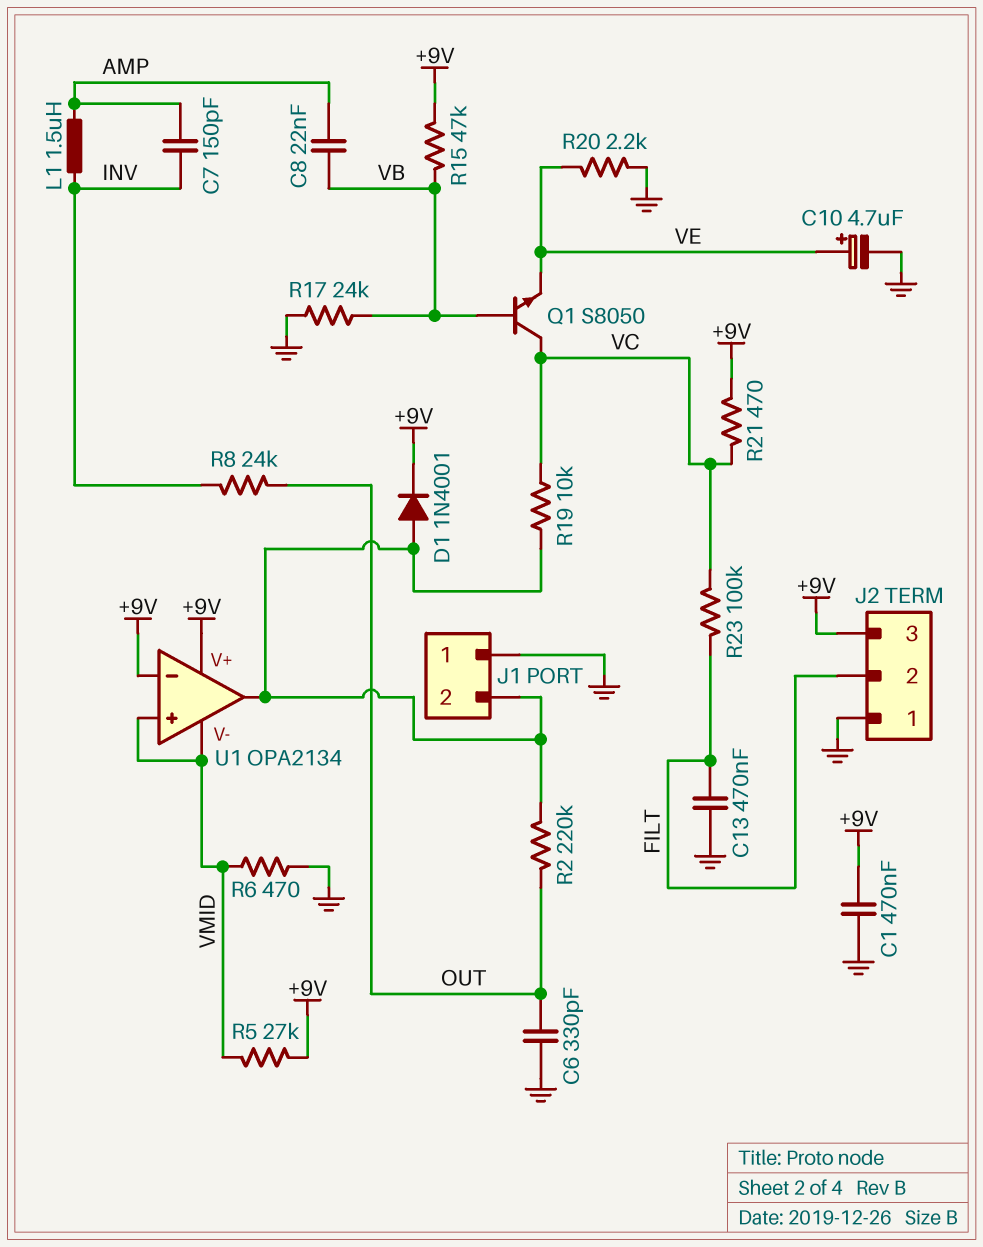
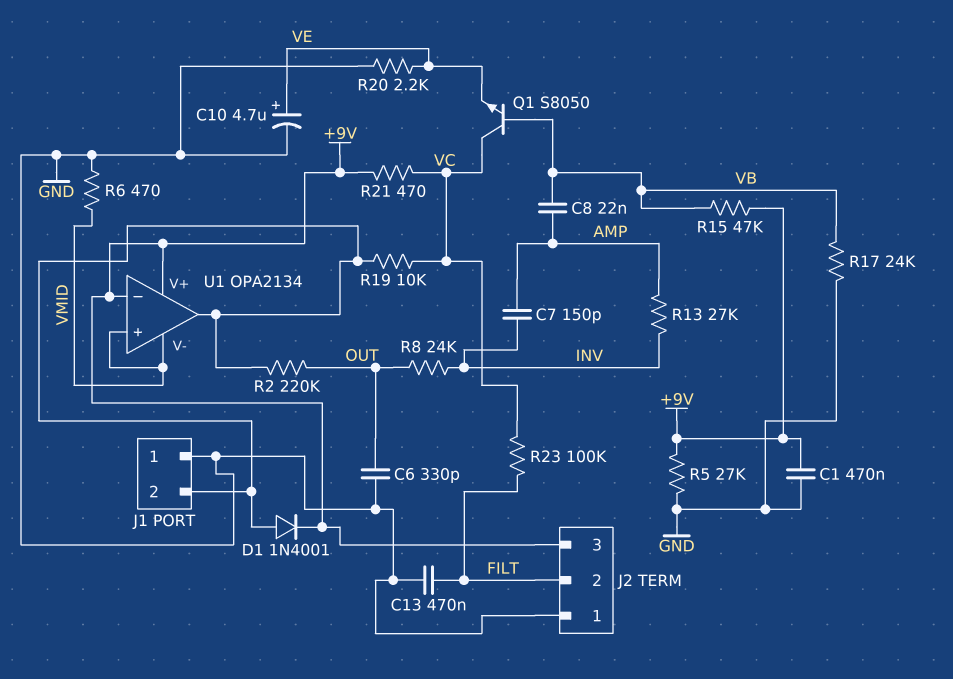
L1: 1.5uH (AMP, INV) -> none
R5: 27k (+9V, VMID) -> 27k (+9V, GND)
R13: none -> 27k (AMP, INV)

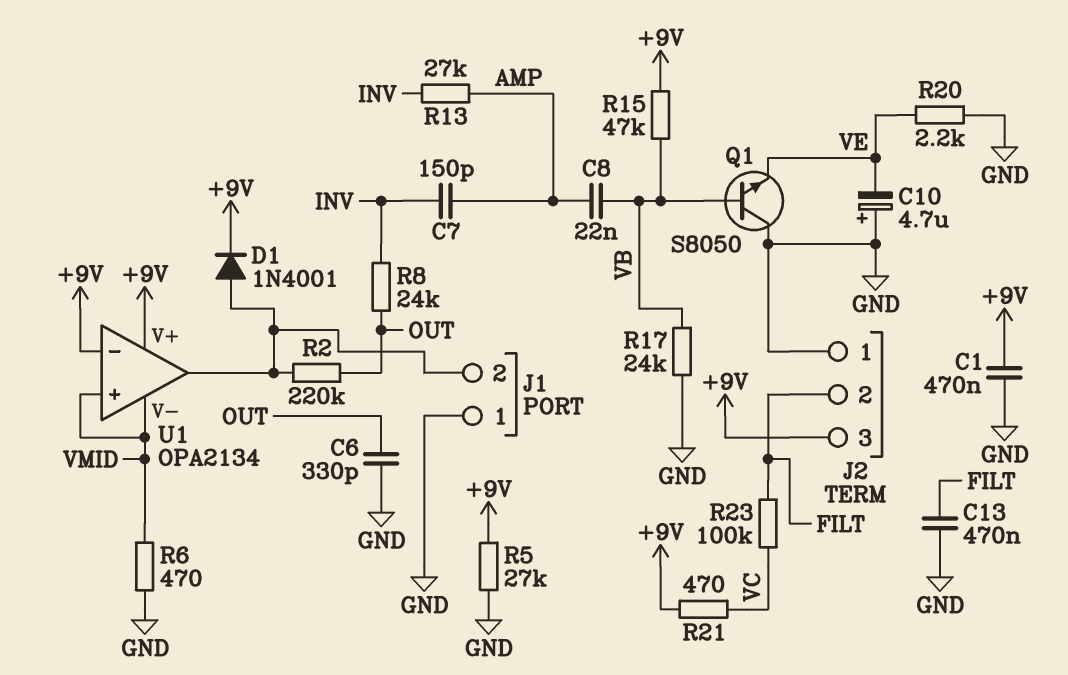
C10: 4.7uF (plus VE, minus GND) -> 4.7uF (plus GND, minus VE)
Q1: NPN S8050 (B VB, C VC, E VE) -> NPN S8050 (B VB, C GND, E VE)
R19: 10k (J1/2, VC) -> none

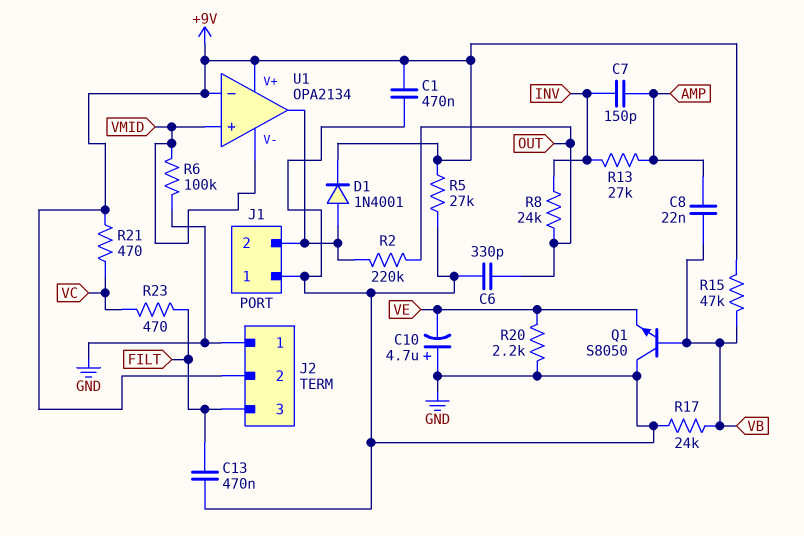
J2 pin 2: FILT -> +9V
J2 pin 3: +9V -> FILT
R6: 470 (GND, VMID) -> 100k (GND, VMID)
R23: 100k (FILT, VC) -> 470 (FILT, VC)

